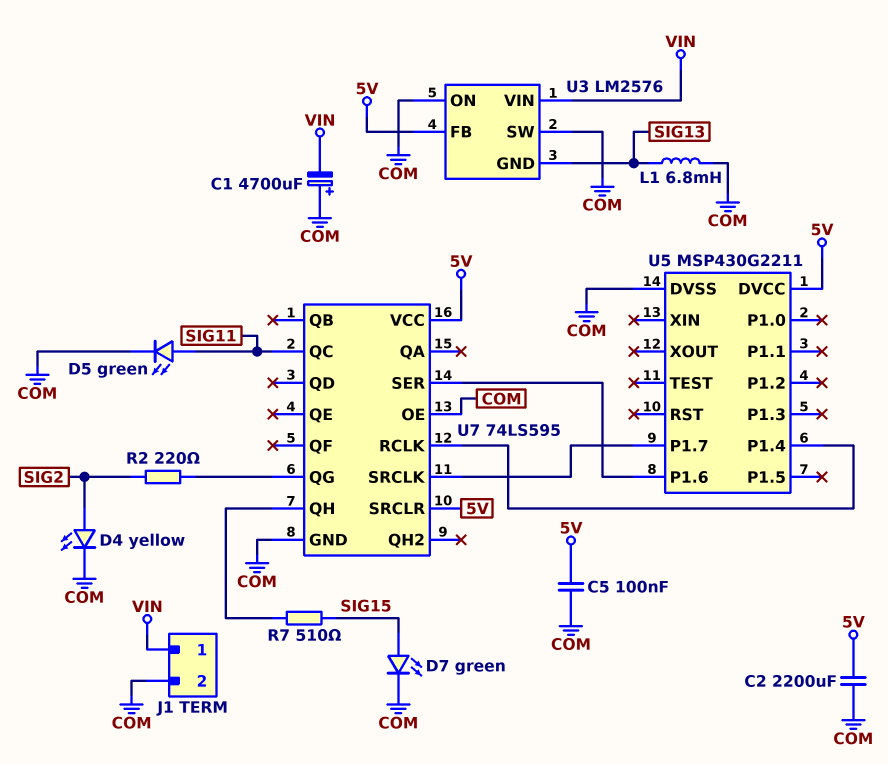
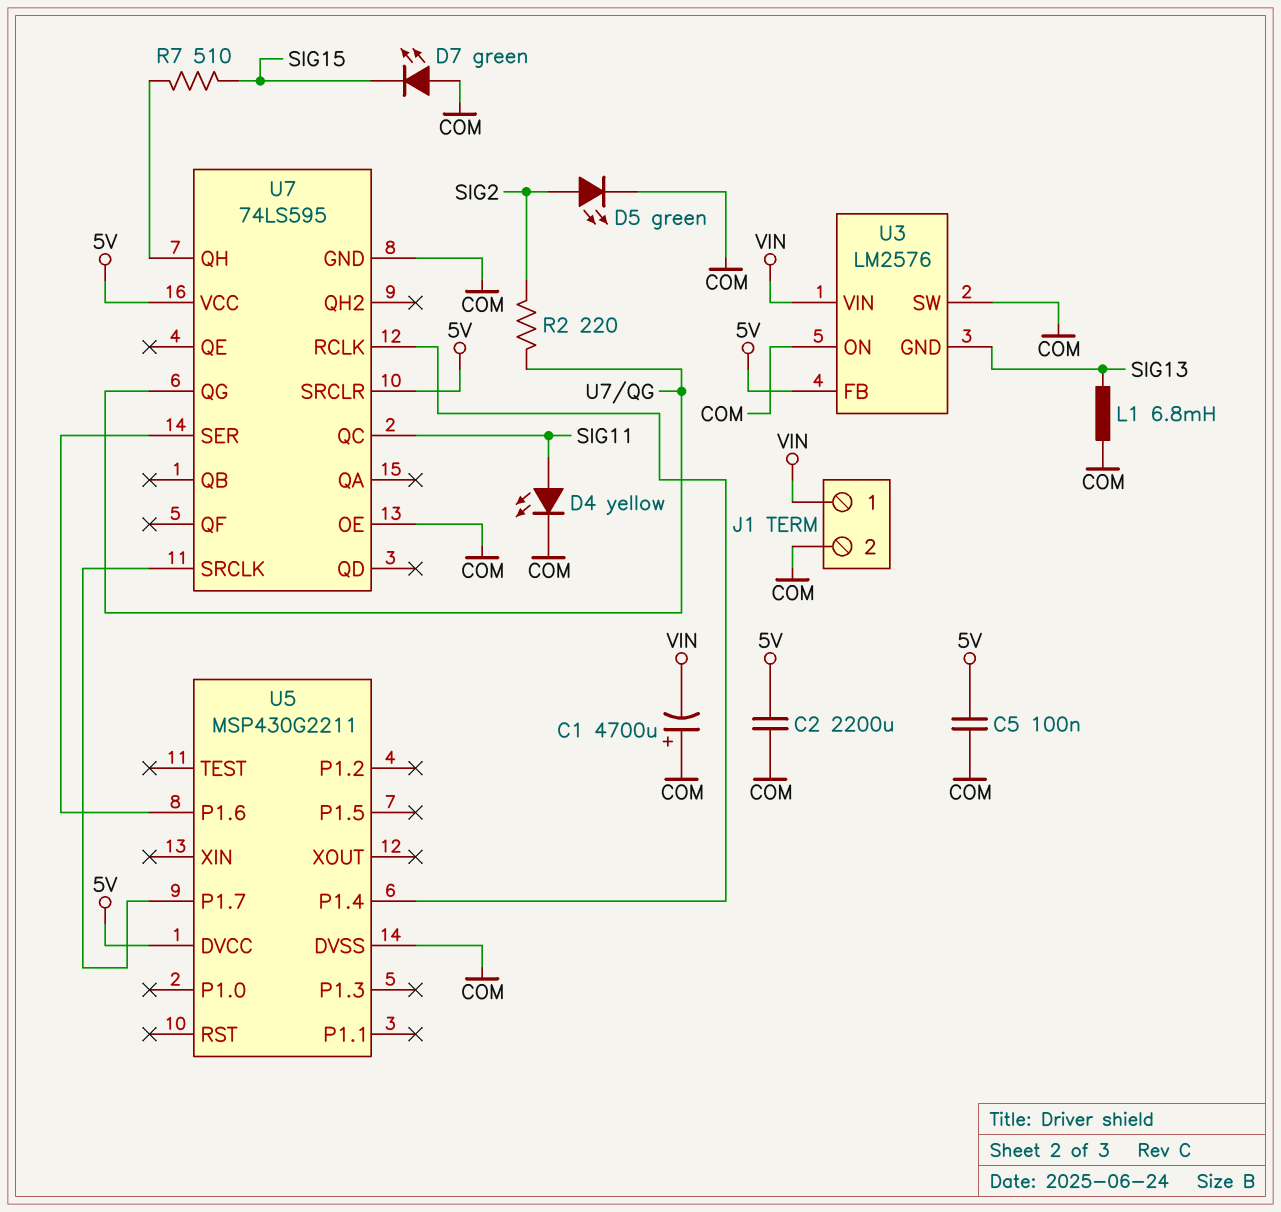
D4: LED yellow (A SIG2, K COM) -> LED yellow (A SIG11, K COM)
D5: LED green (A SIG11, K COM) -> LED green (A SIG2, K COM)
D7: LED green (A SIG15, K COM) -> LED green (A COM, K SIG15)

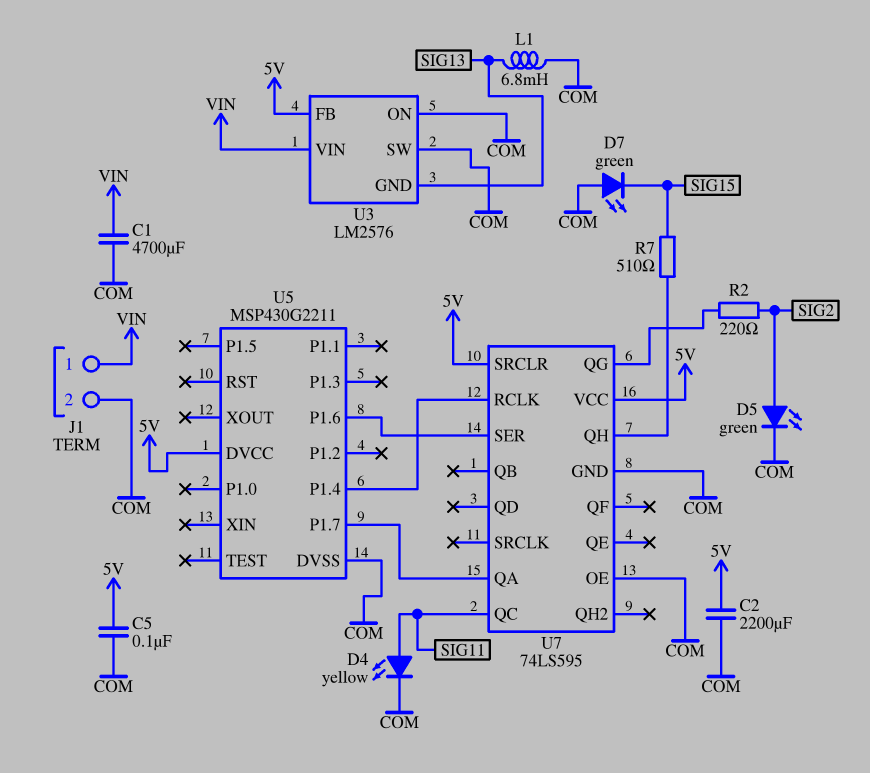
C1: 4700uF (plus COM, minus VIN) -> 4700uF (COM, VIN)
U7 pin QA: none -> U5/P1.7
U7 pin SRCLK: U5/P1.7 -> none

